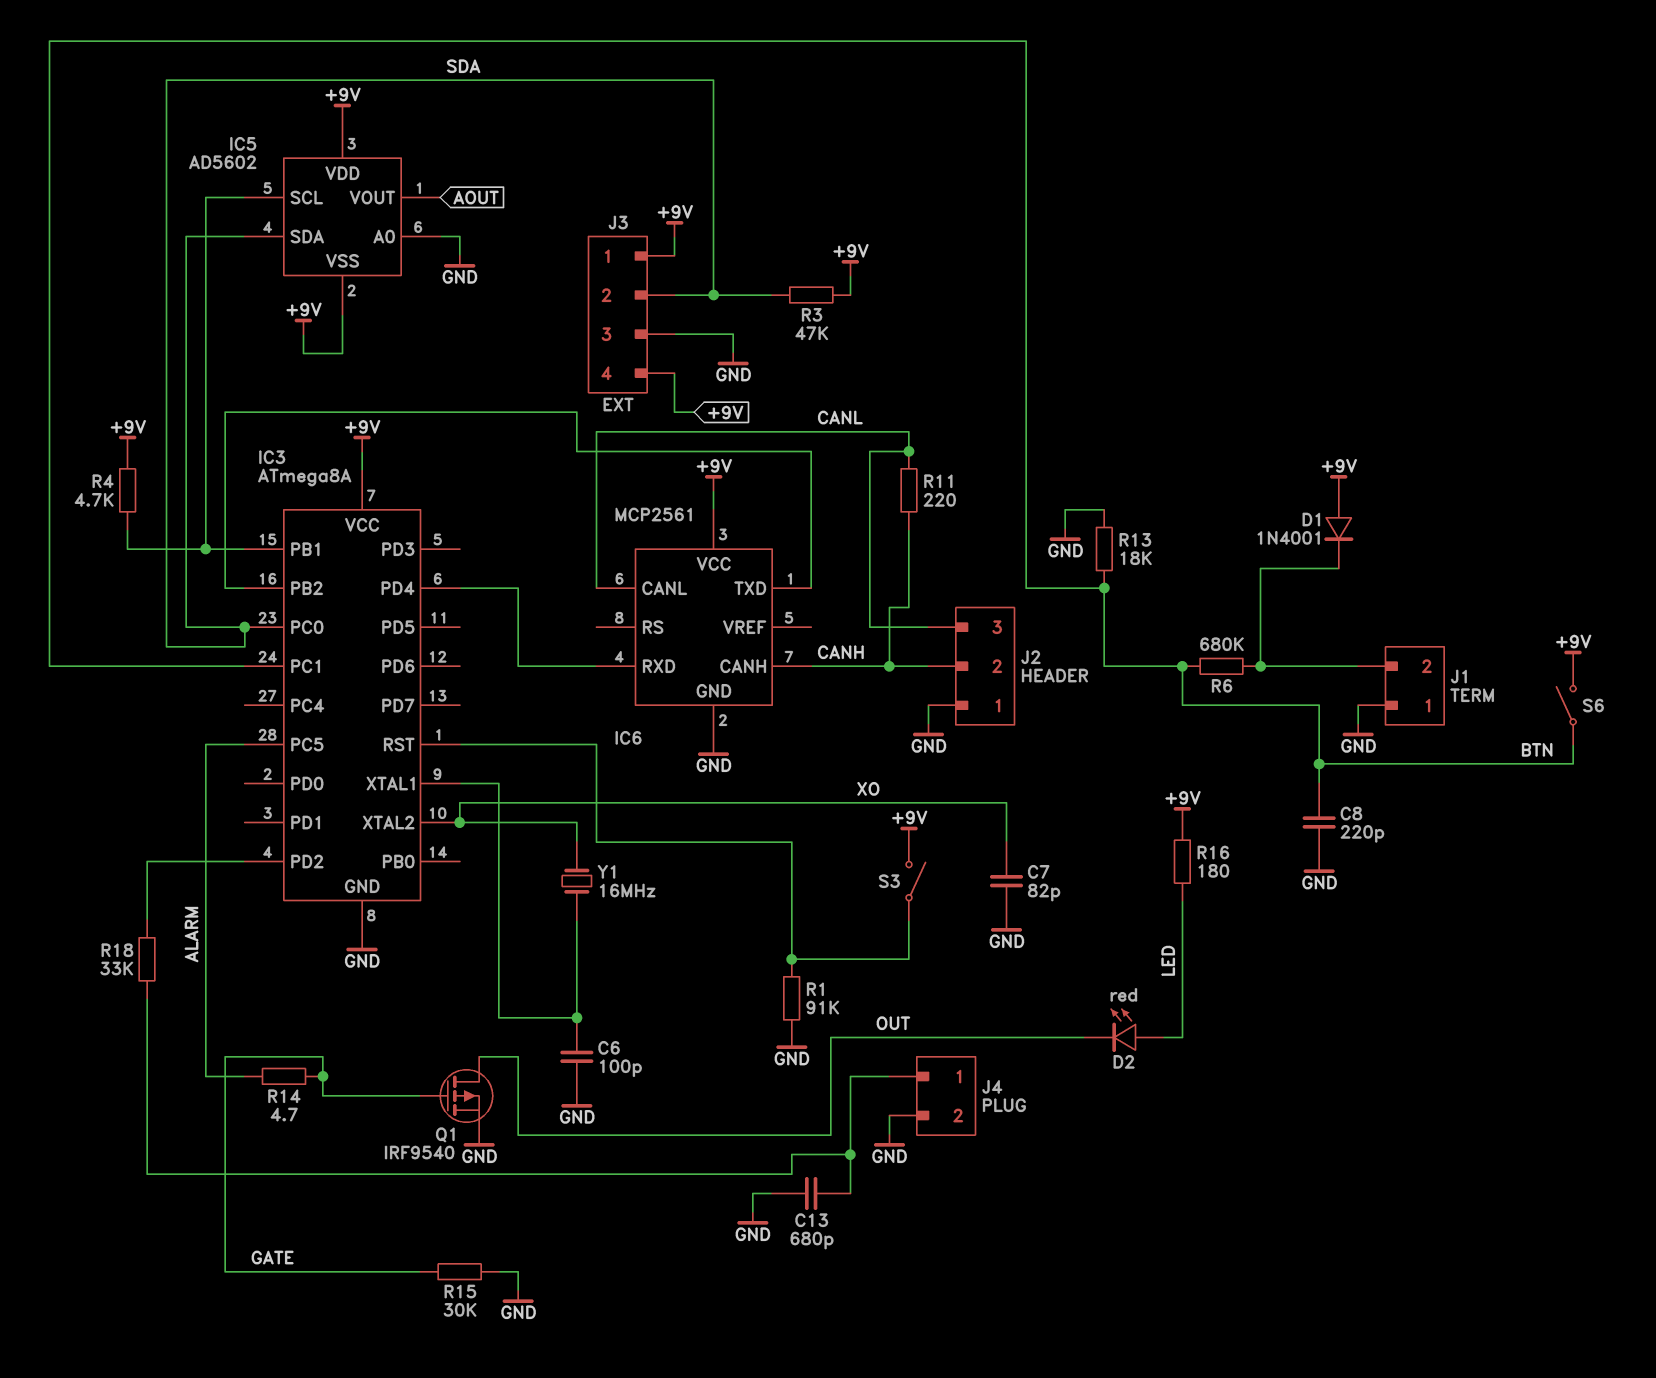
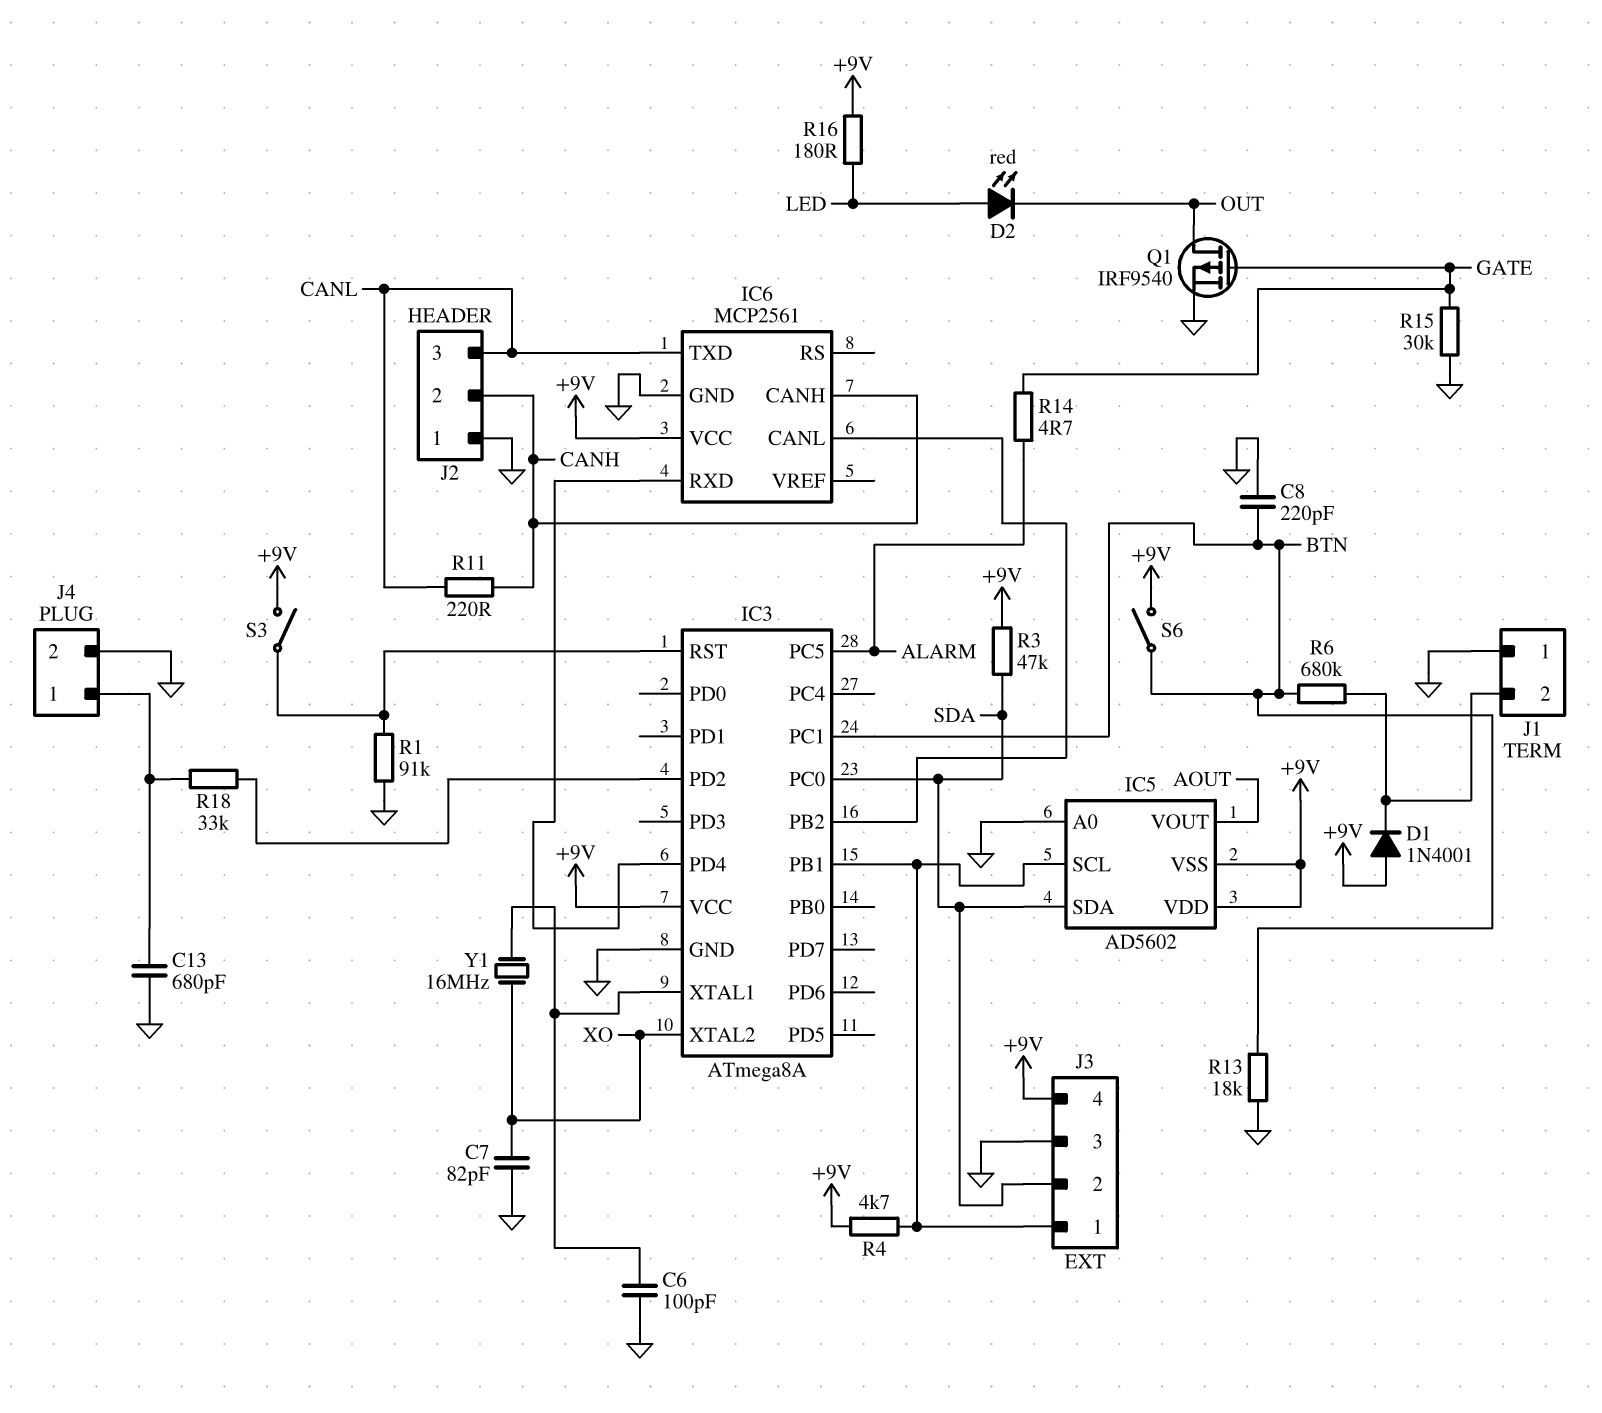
IC6 pin CANL: CANL -> IC3/PB2
IC6 pin TXD: IC3/PB2 -> CANL
J3 pin 1: +9V -> IC3/PB1

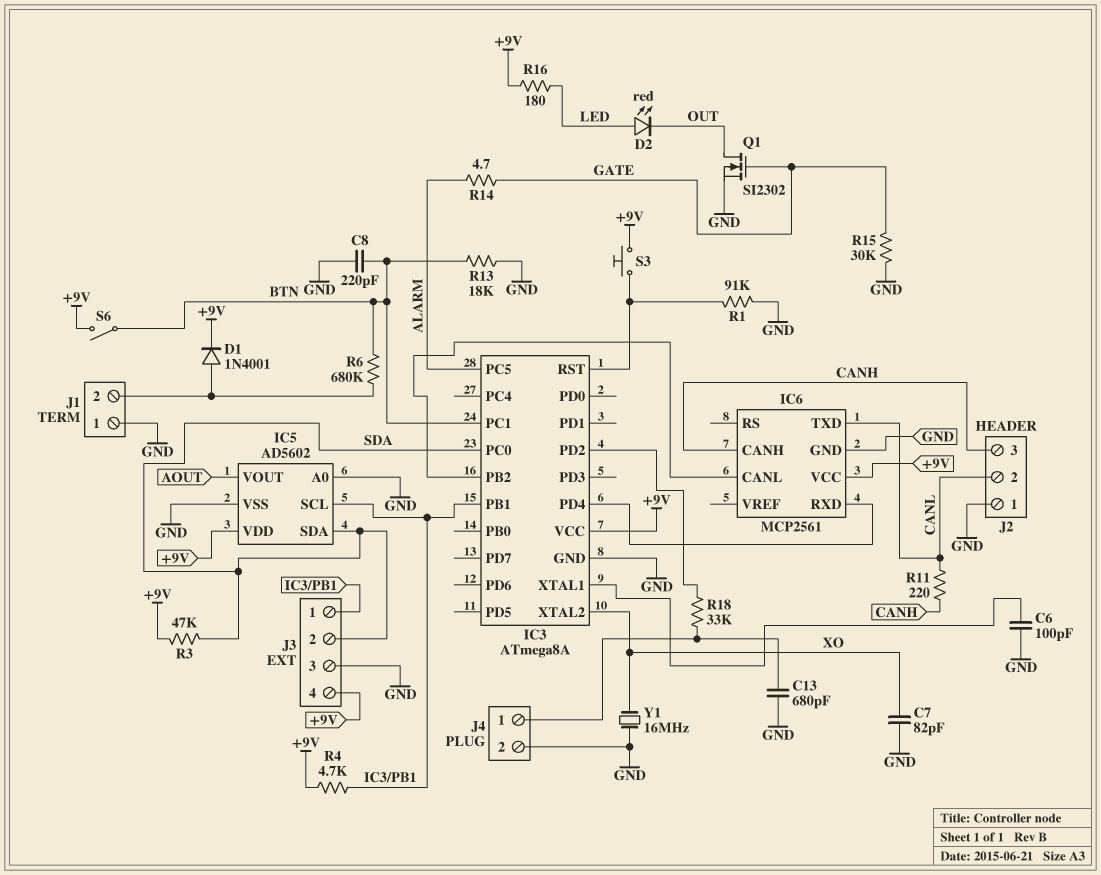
D1: diode 1N4001 (A +9V, K J1/2) -> diode 1N4001 (A J1/2, K +9V)
IC5 pin VSS: +9V -> GND
J2 pin 2: CANH -> CANL
J2 pin 3: CANL -> CANH
Q1: PMOS IRF9540 (G GATE, D OUT, S GND) -> NMOS SI2302 (G GATE, D OUT, S GND)
S3: switch (+9V, IC3/RST) -> button (+9V, IC3/RST)
Y1: 16MHz (IC3/XTAL1, XO) -> 16MHz (GND, XO)

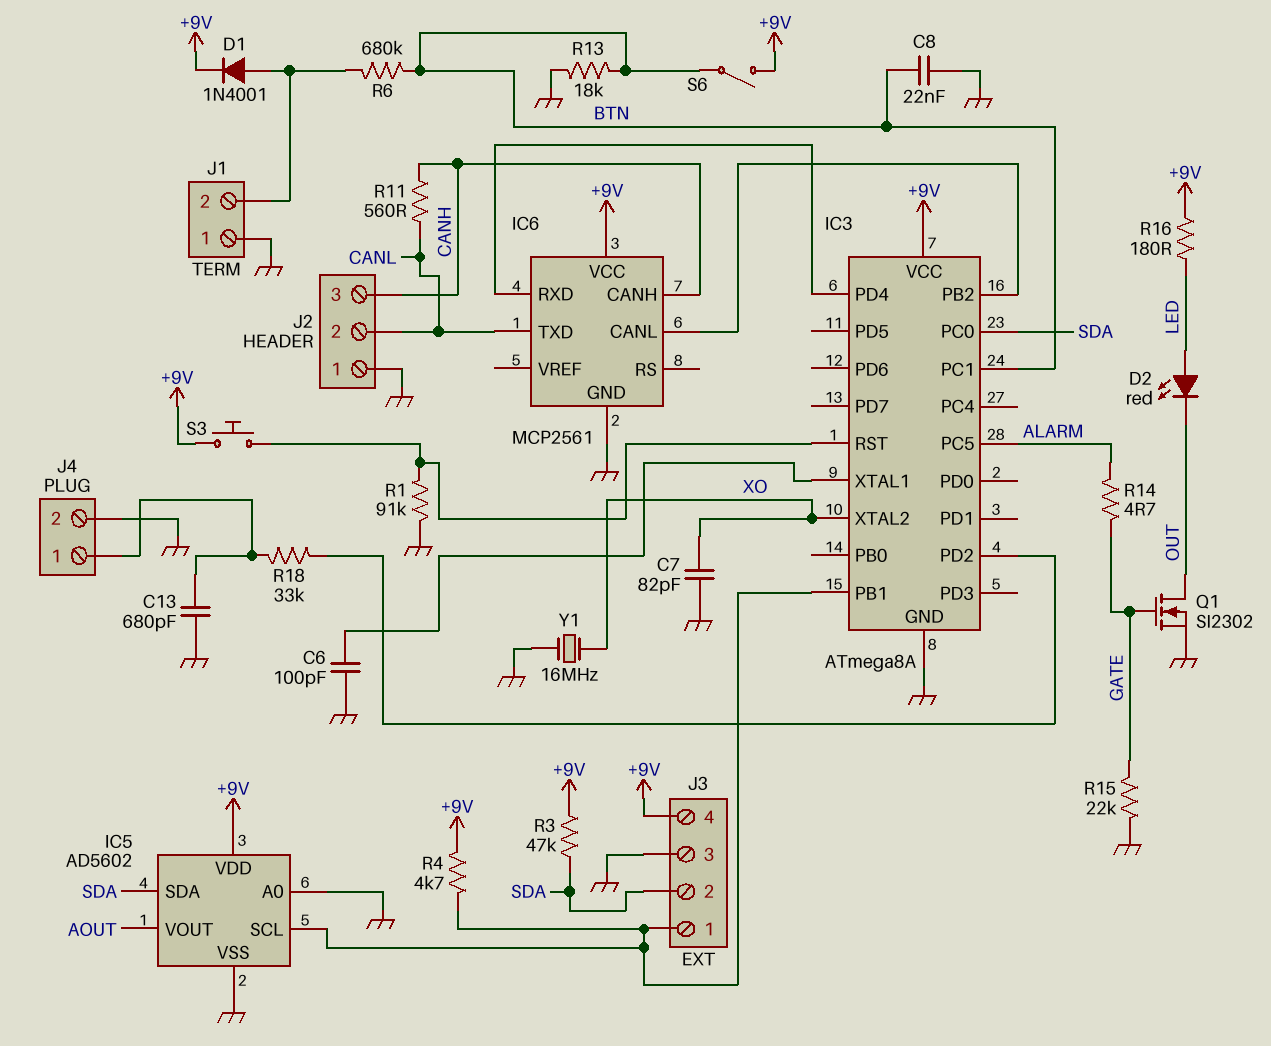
C8: 220pF (BTN, GND) -> 22nF (BTN, GND)
R11: 220 (CANH, CANL) -> 560 (CANH, CANL)
R15: 30k (GATE, GND) -> 22k (GATE, GND)

